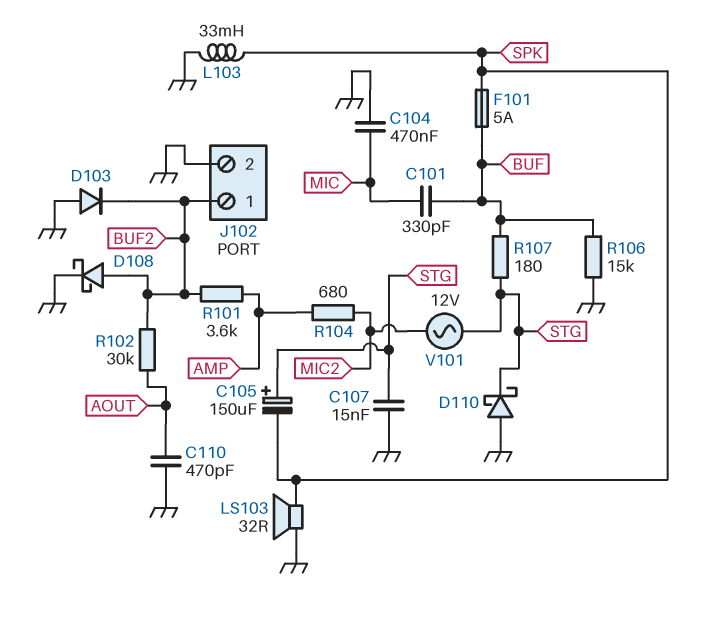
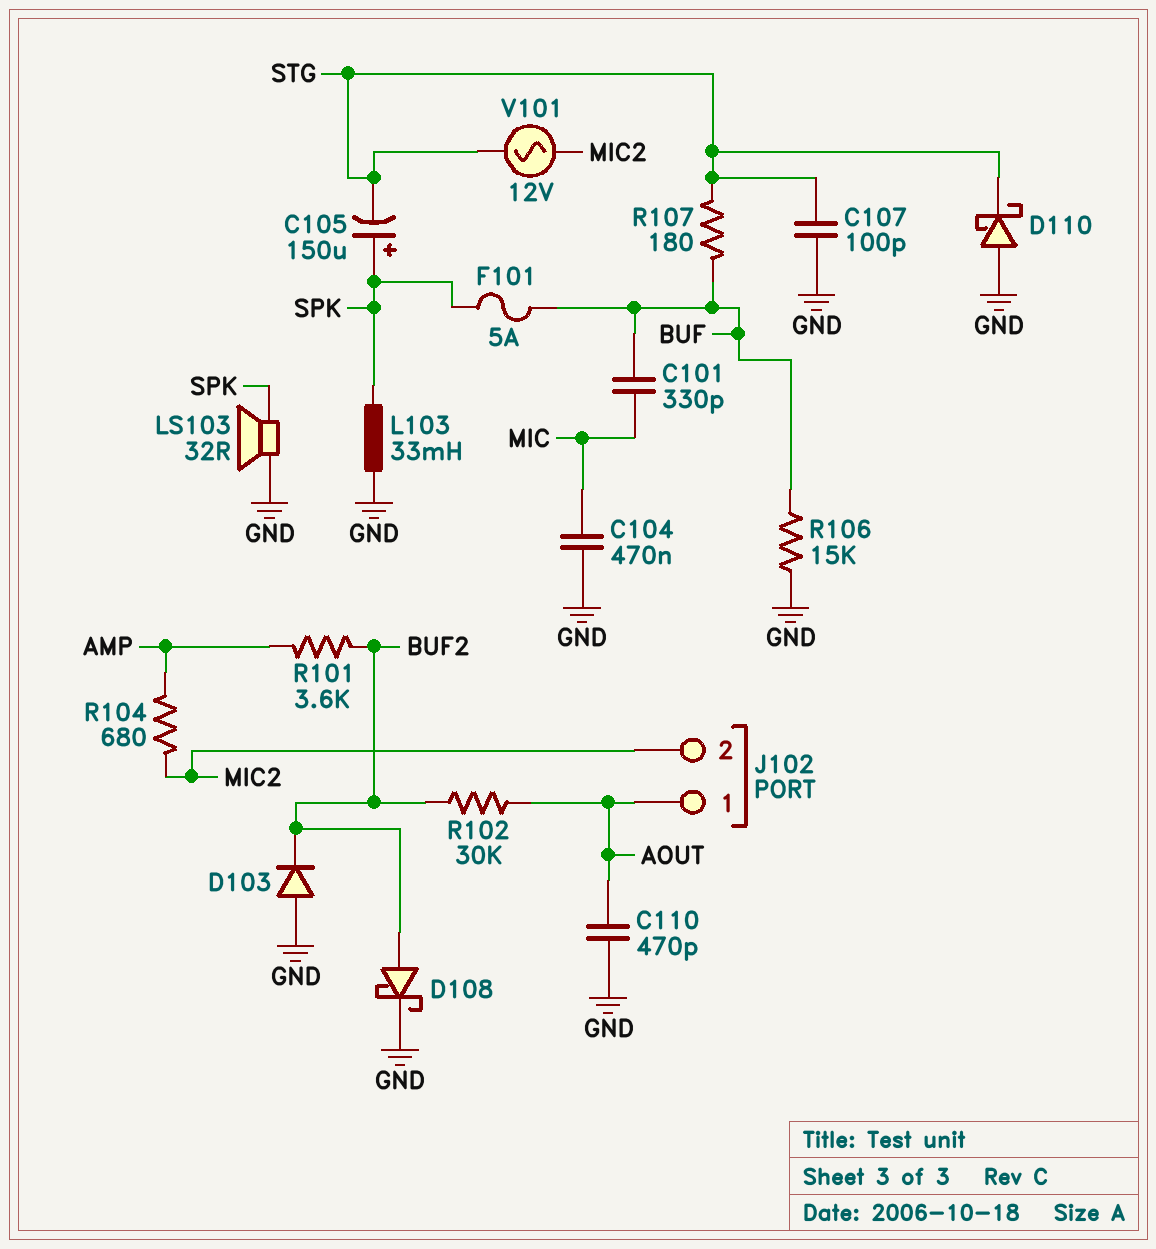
C105: 150uF (plus STG, minus SPK) -> 150uF (plus SPK, minus STG)
C107: 15nF (GND, STG) -> 100pF (GND, STG)
J102 pin 1: BUF2 -> AOUT
J102 pin 2: GND -> MIC2

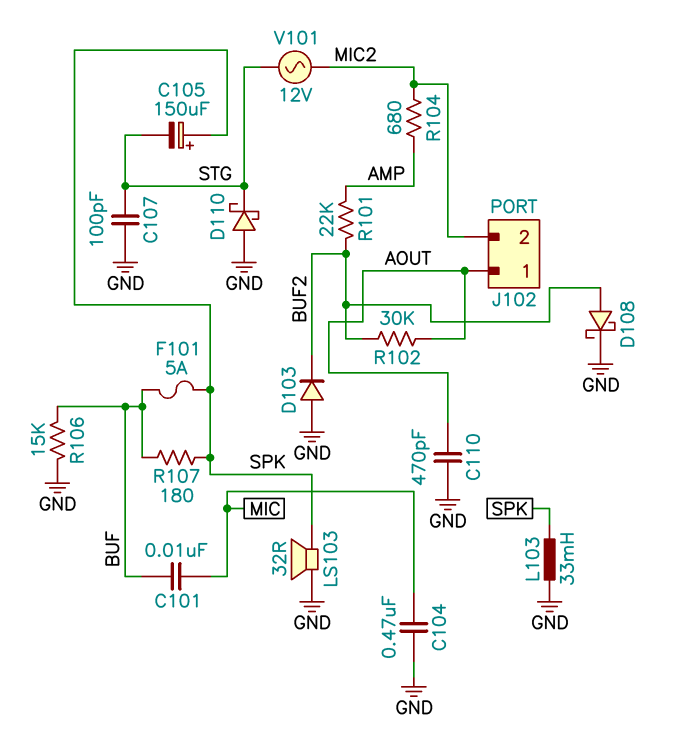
C101: 330pF (BUF, MIC) -> 10nF (BUF, MIC)
R101: 3.6k (AMP, BUF2) -> 22k (AMP, BUF2)
R107: 180 (BUF, STG) -> 180 (BUF, SPK)

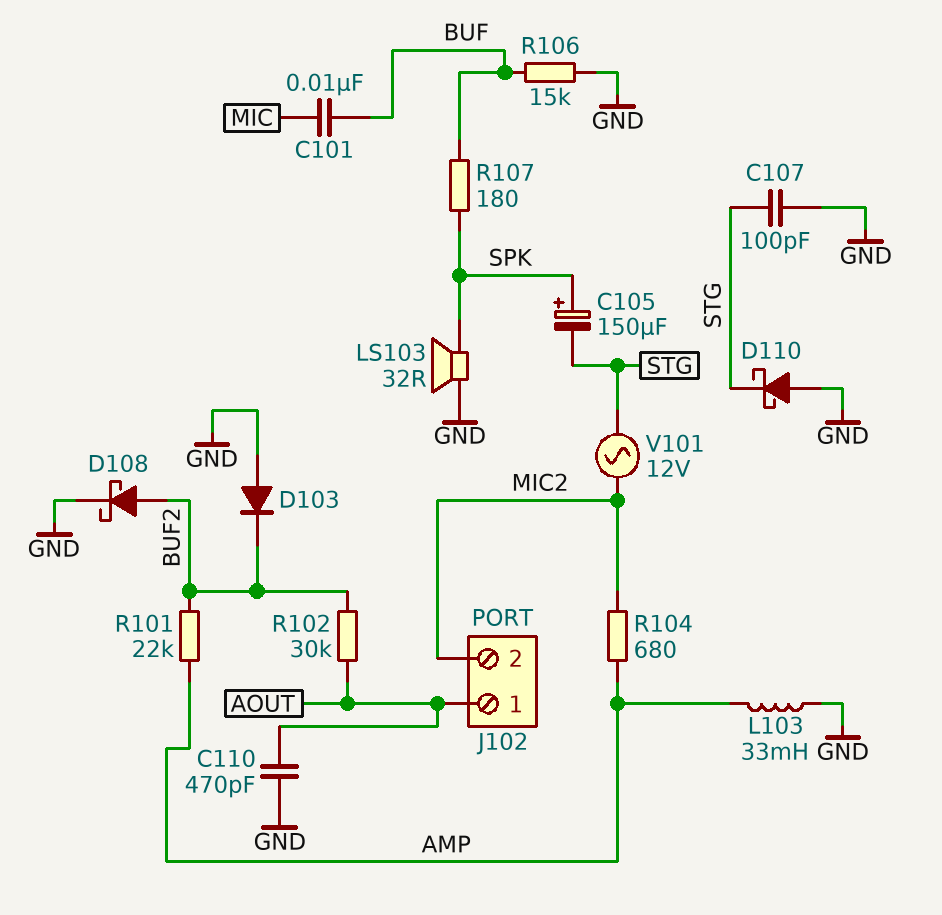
C104: 470nF (GND, MIC) -> none
F101: 5A (BUF, SPK) -> none
L103: 33mH (GND, SPK) -> 33mH (AMP, GND)

